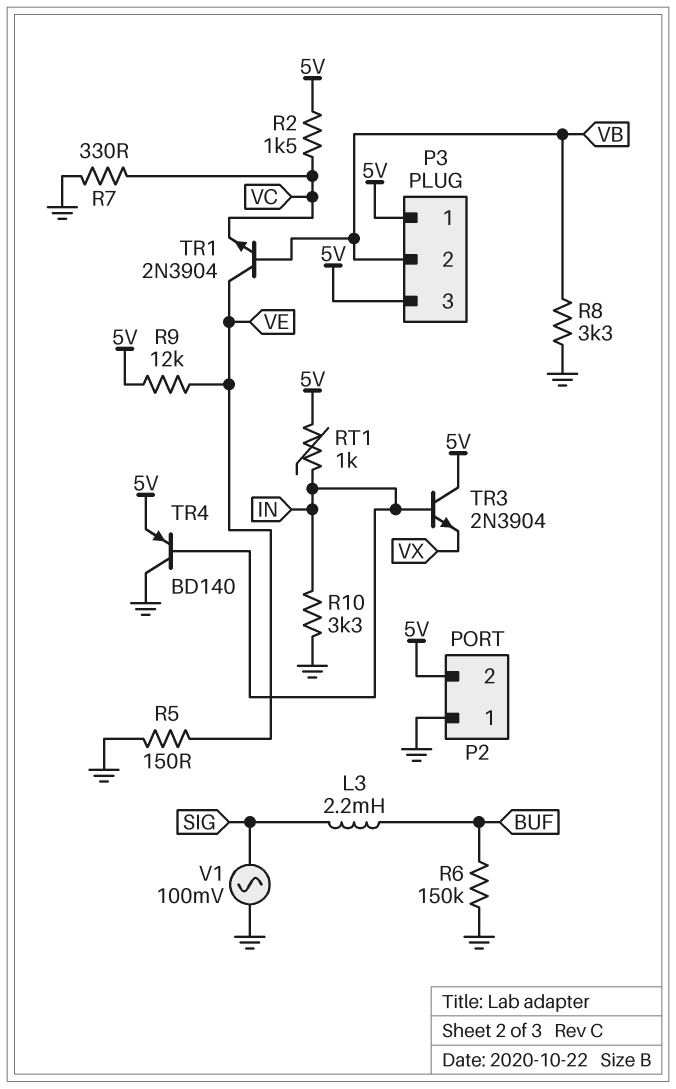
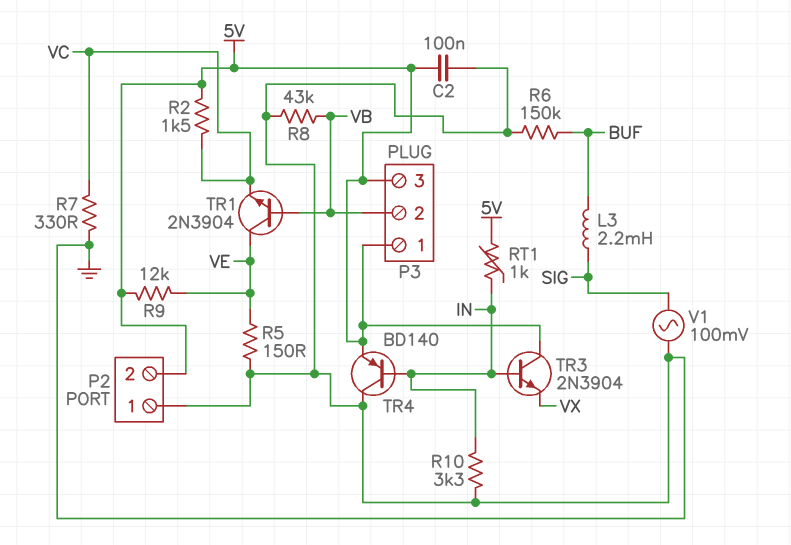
C2: none -> 100nF (5V, GND)
R8: 3.3k (GND, VB) -> 43k (GND, VB)

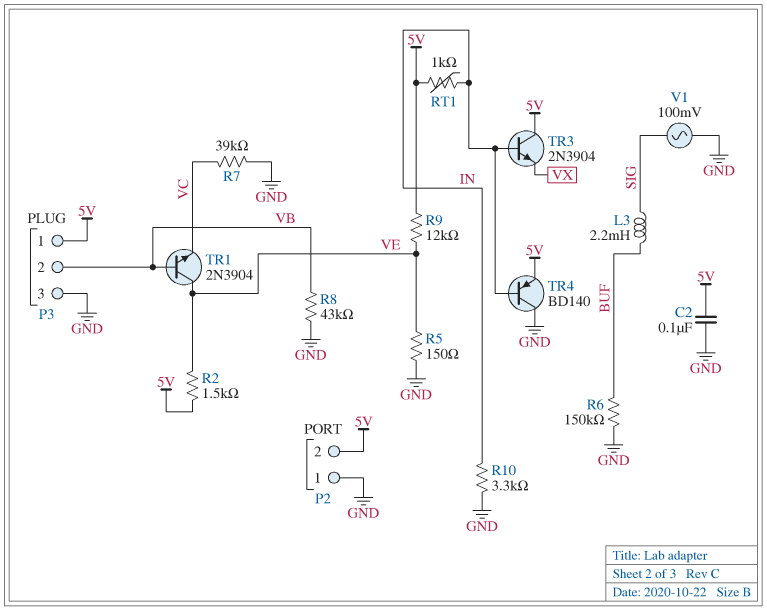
P3 pin 3: 5V -> GND
R2: 1.5k (5V, VC) -> 1.5k (5V, VE)
R7: 330 (GND, VC) -> 39k (GND, VC)

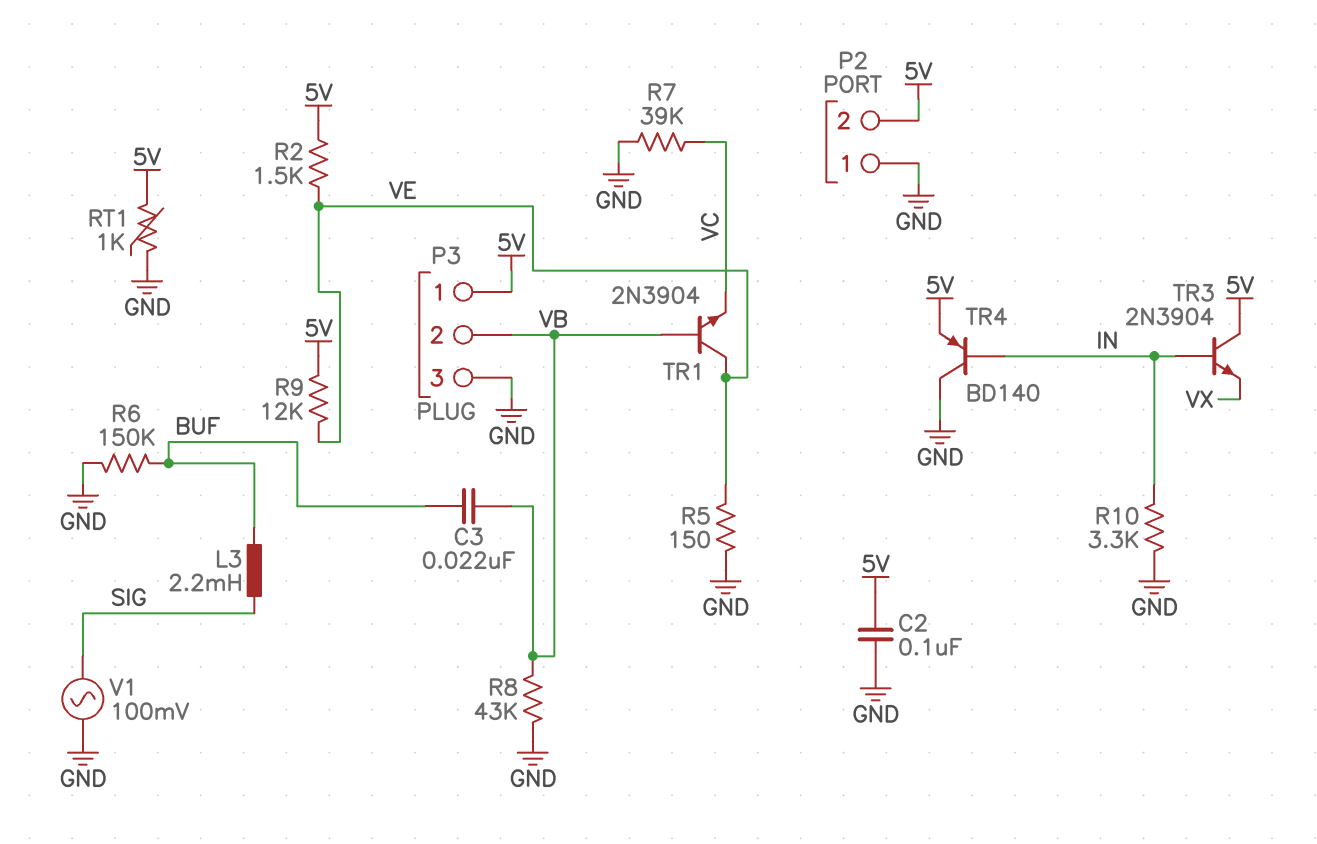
C3: none -> 22nF (BUF, VB)
RT1: 1k (5V, IN) -> 1k (5V, GND)

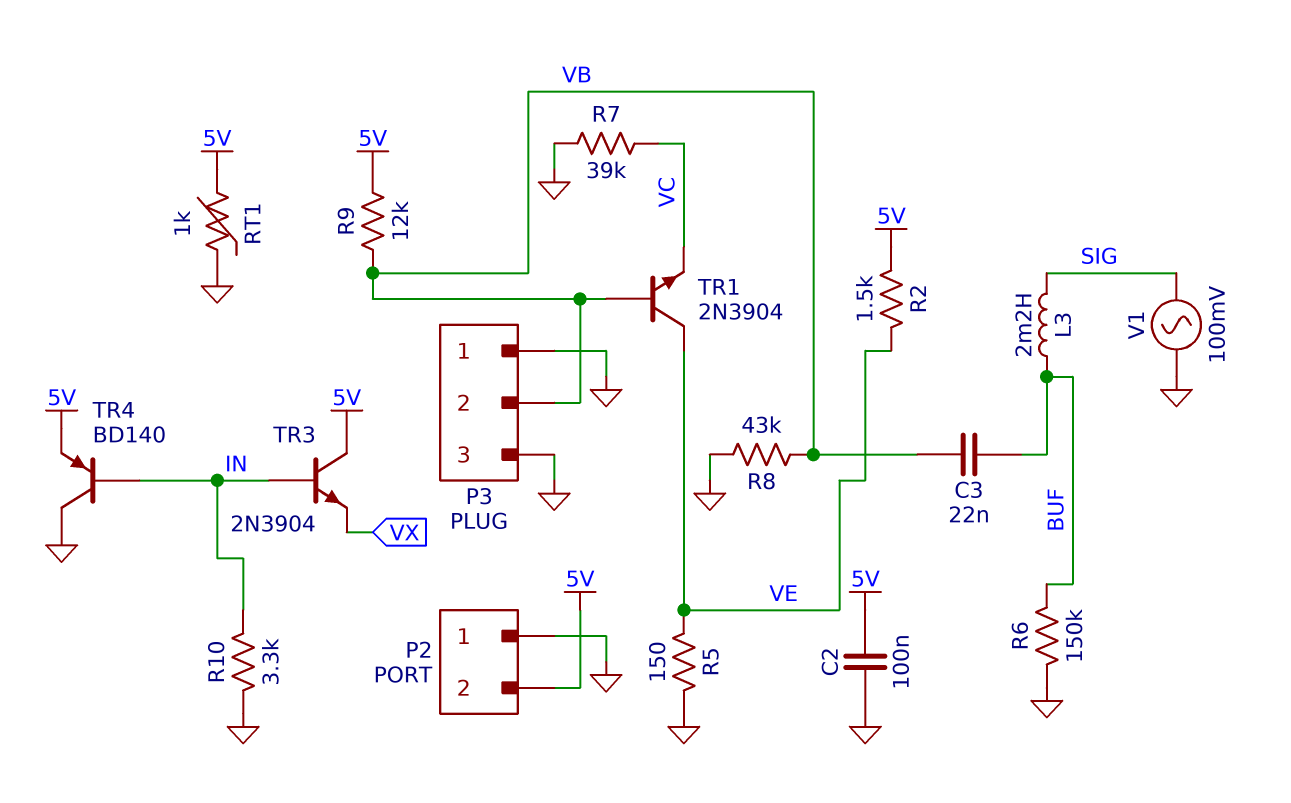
P3 pin 1: 5V -> GND
R9: 12k (5V, VE) -> 12k (5V, VB)

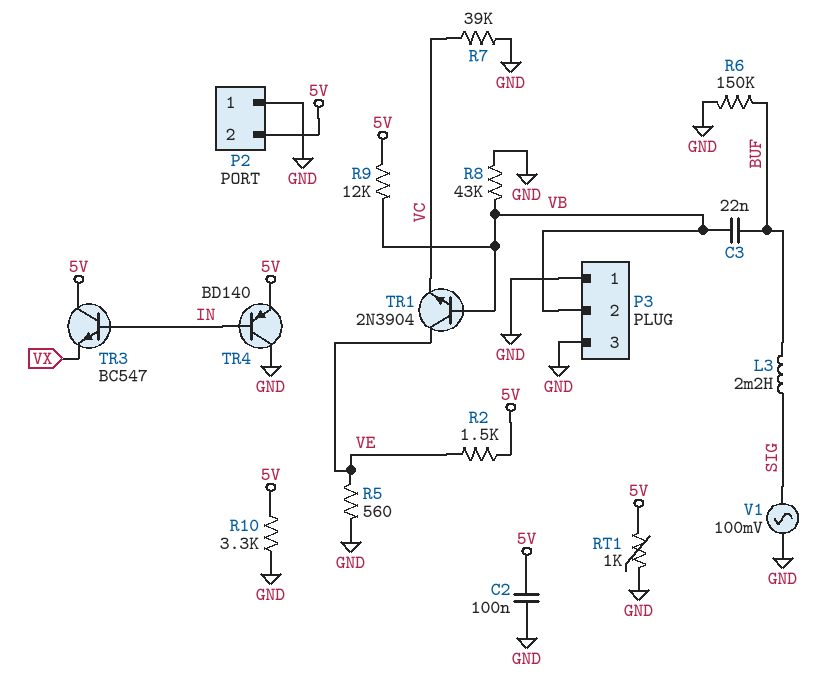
R5: 150 (GND, VE) -> 560 (GND, VE)
R10: 3.3k (GND, IN) -> 3.3k (5V, GND)
TR3: NPN 2N3904 (B IN, C 5V, E VX) -> NPN BC547 (B IN, C 5V, E VX)

